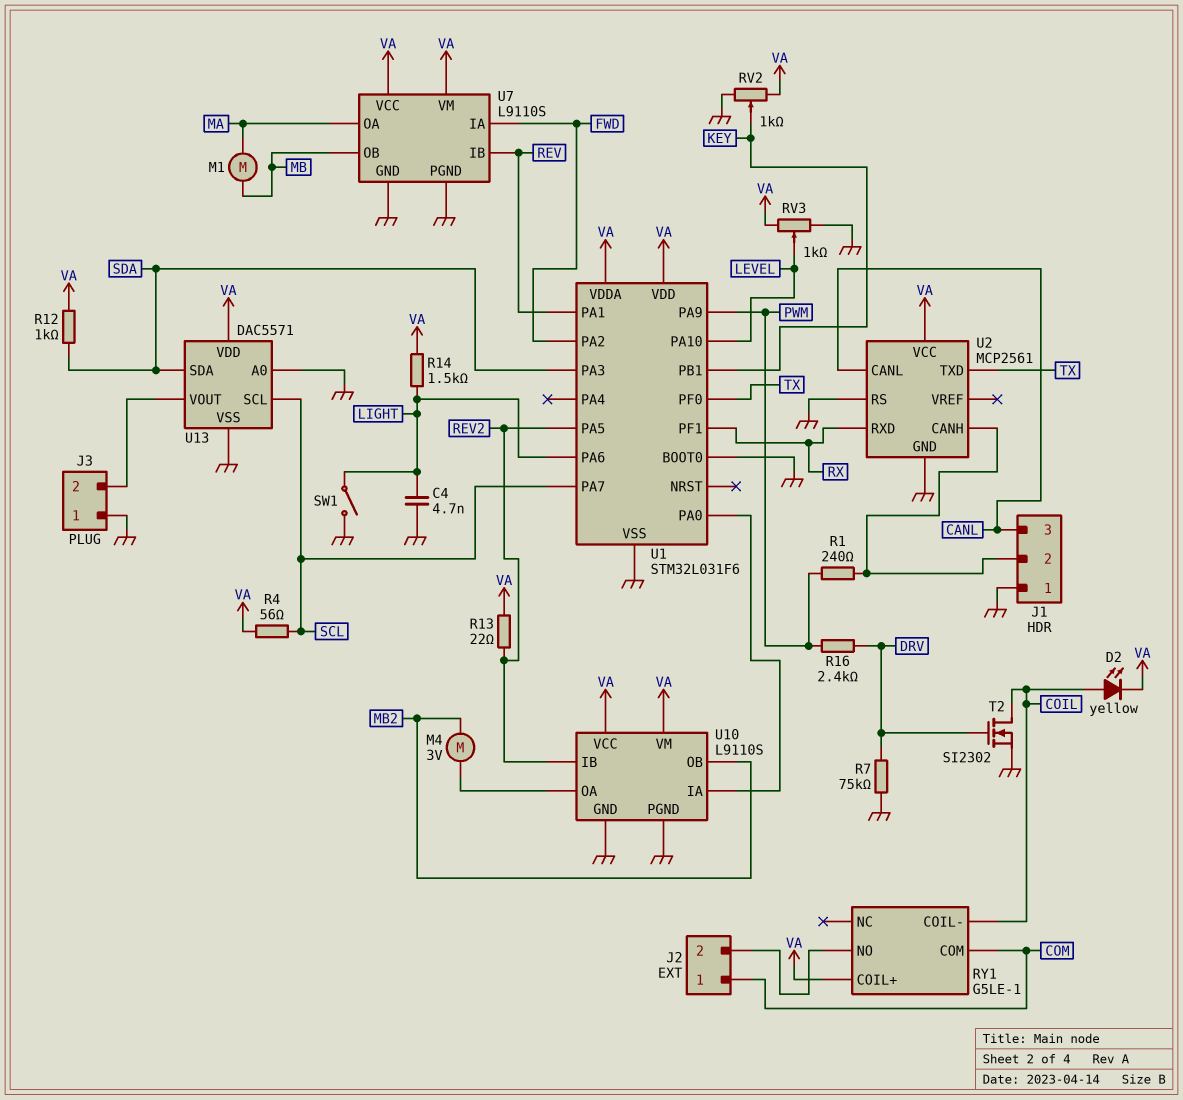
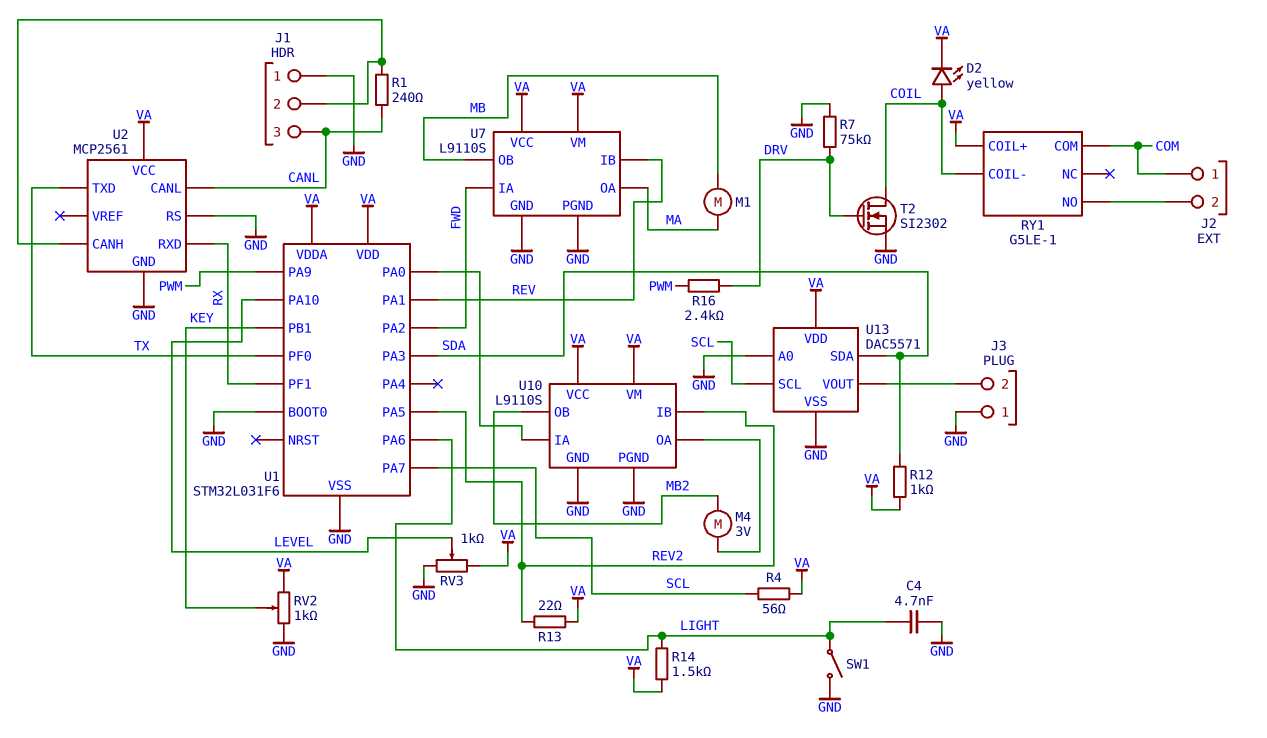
R1: 240 (J1/2, PWM) -> 240 (CANL, J1/2)

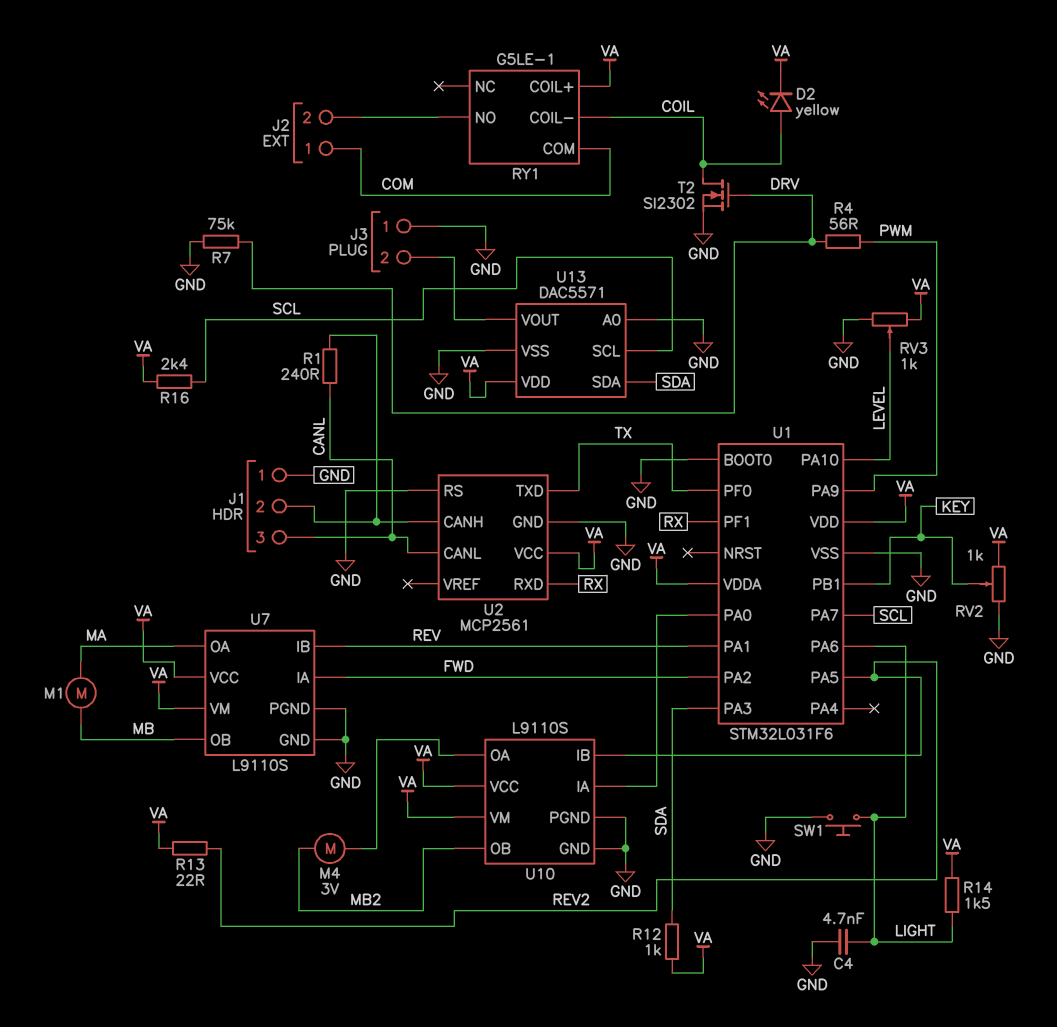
R4: 56 (SCL, VA) -> 56 (DRV, PWM)
R16: 2.4k (DRV, PWM) -> 2.4k (SCL, VA)
SW1: switch (GND, LIGHT) -> button (GND, LIGHT)

